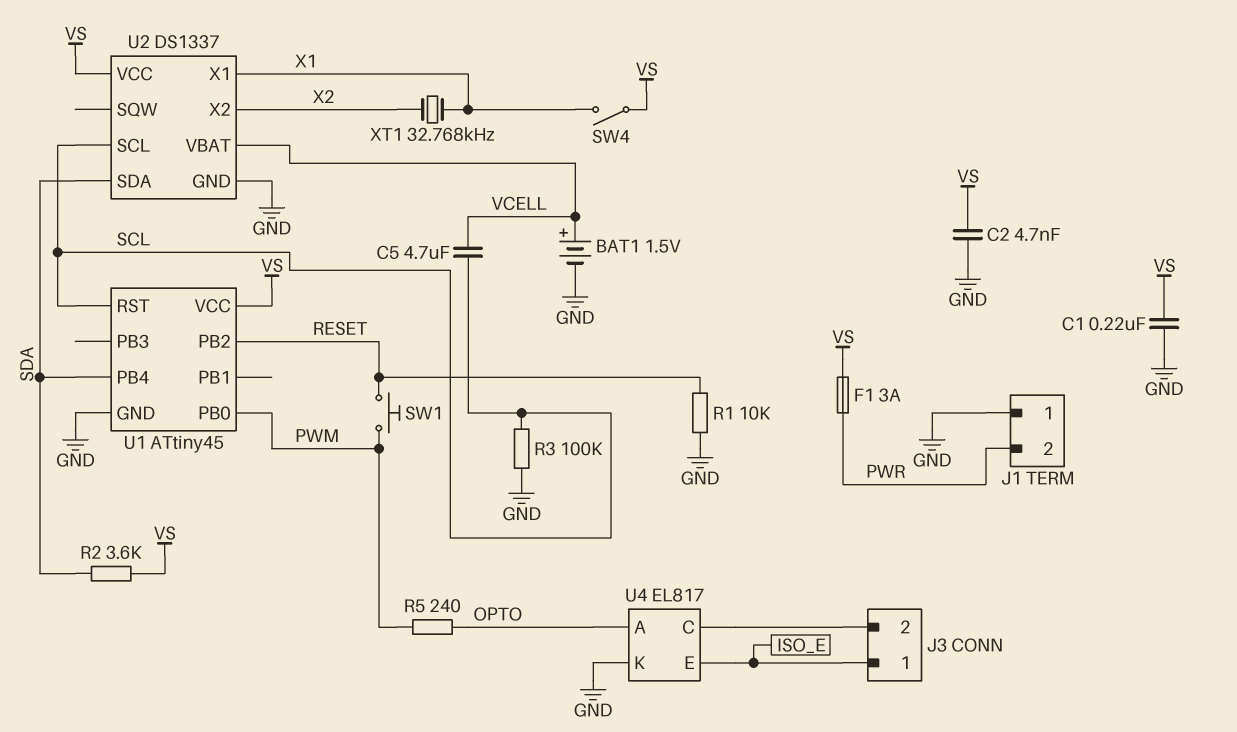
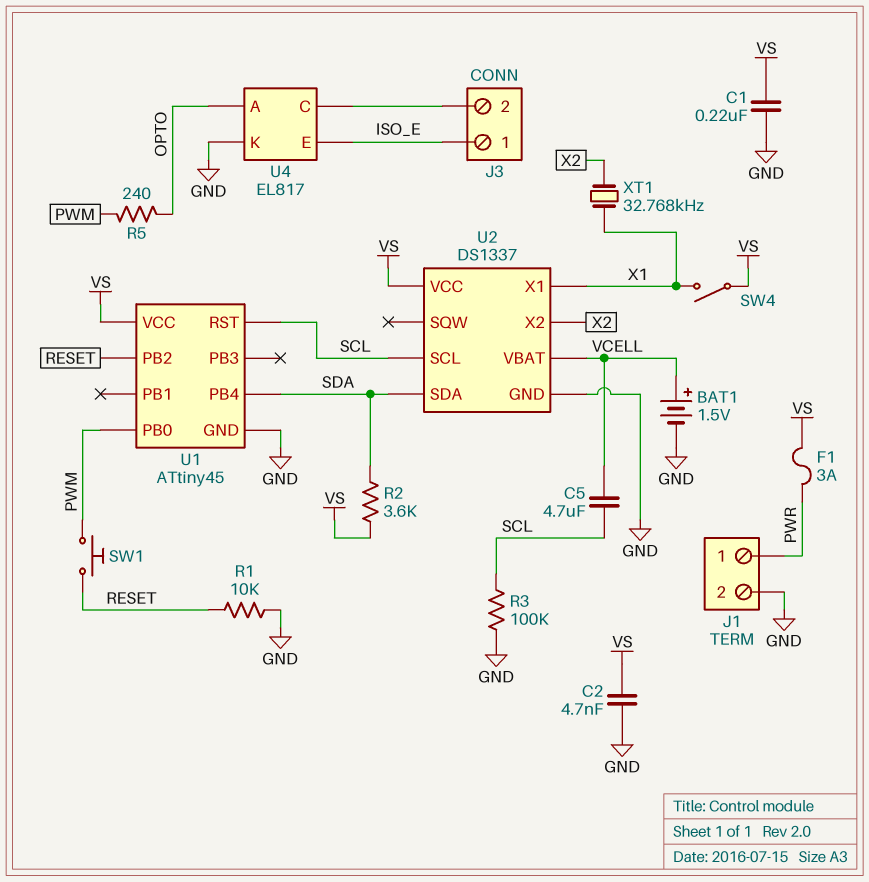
J1 pin 1: GND -> PWR
J1 pin 2: PWR -> GND

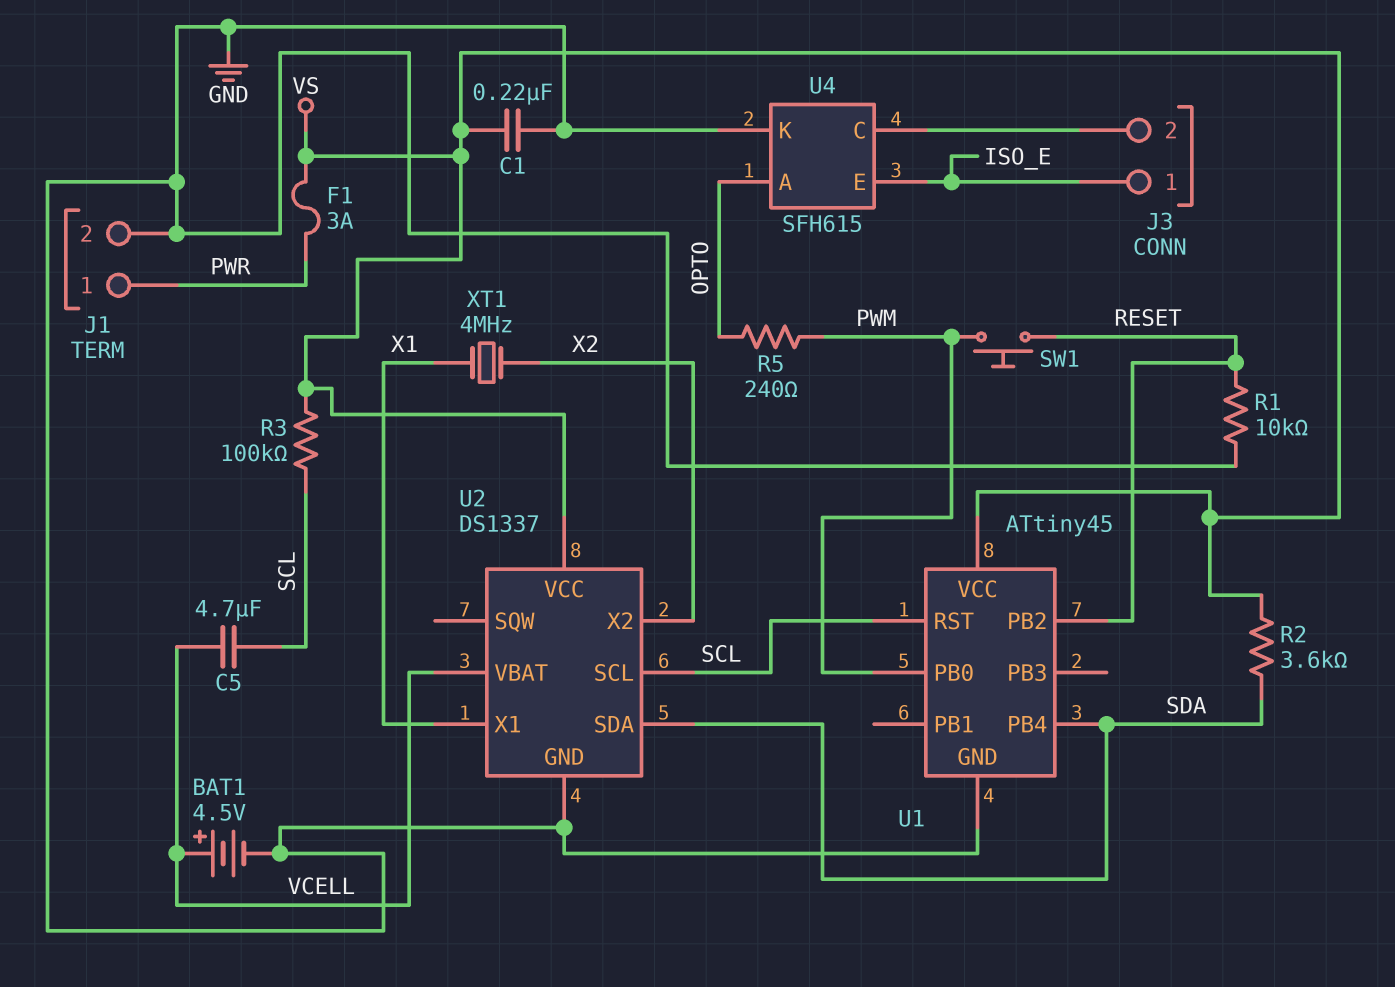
BAT1: 1.5V (plus VCELL, minus GND) -> 4.5V (plus VCELL, minus GND)
C2: 4.7nF (GND, VS) -> none
R3: 100k (GND, SCL) -> 100k (SCL, VS)
SW4: switch (VS, X1) -> none
U4: EL817 -> SFH615
XT1: 32.768kHz (X1, X2) -> 4MHz (X1, X2)

